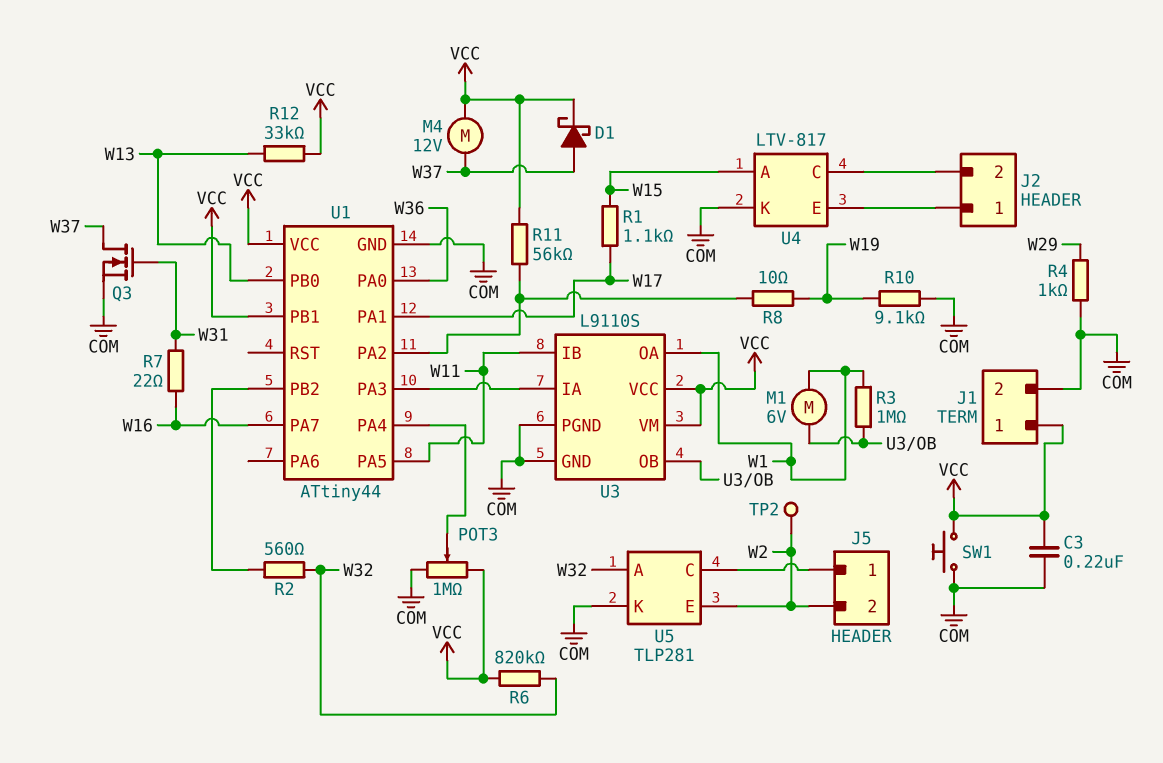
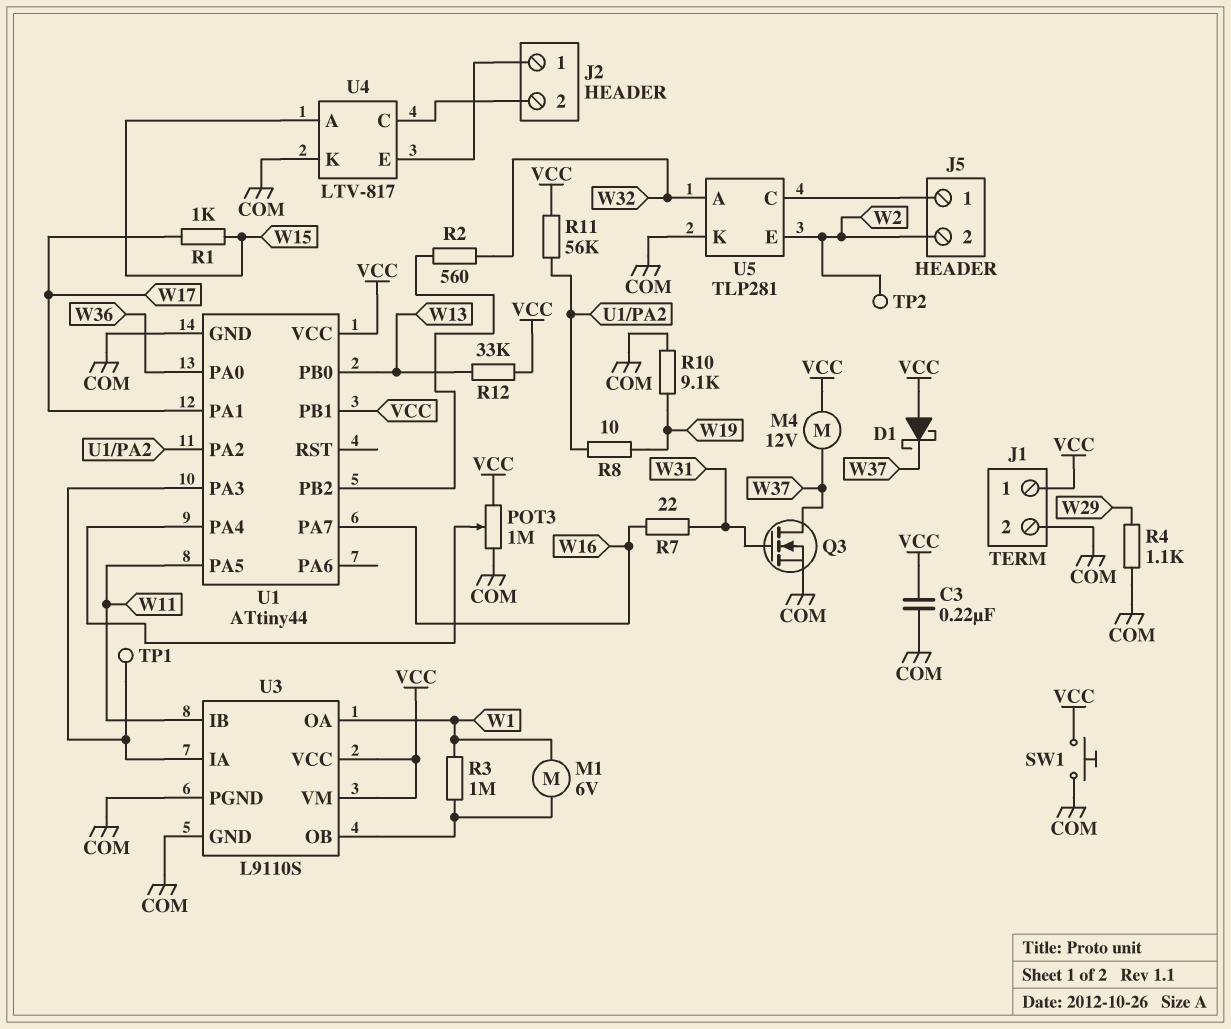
D1: schottky (A W37, K VCC) -> schottky (A VCC, K W37)
R1: 1.1k (W15, W17) -> 1k (W15, W17)
R4: 1k (COM, W29) -> 1.1k (COM, W29)
R6: 820k (VCC, W32) -> none
TP1: none -> test point (U1/PA3)

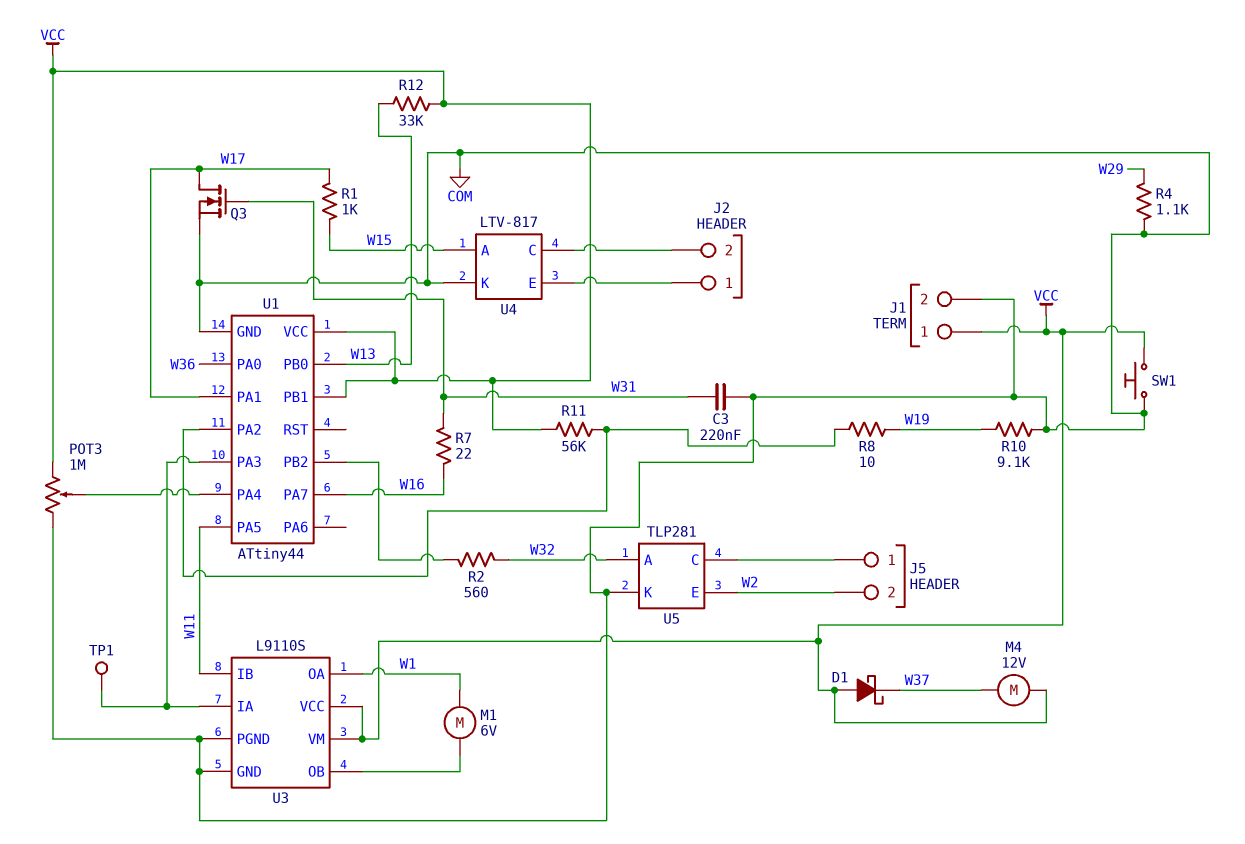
C3: 220nF (COM, VCC) -> 220nF (COM, W31)
Q3: NMOS (G W31, D W37, S COM) -> NMOS (G W31, D W17, S COM)
R3: 1M (U3/OB, W1) -> none
TP2: test point (W2) -> none

